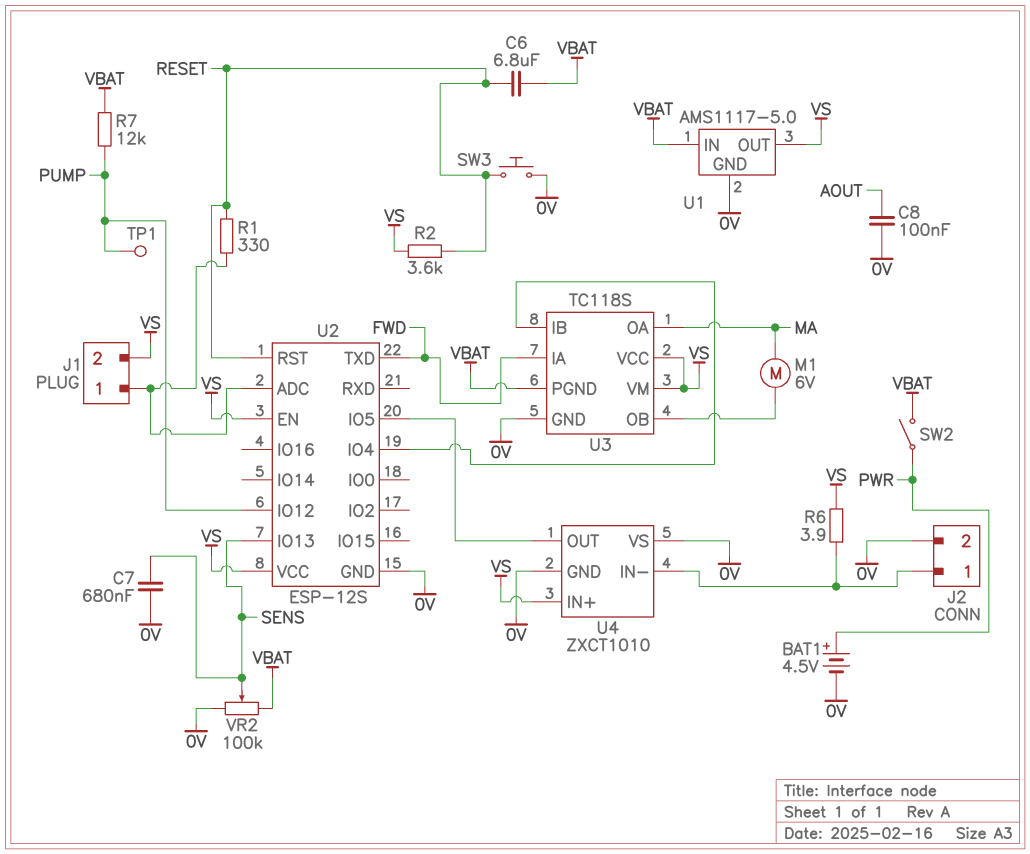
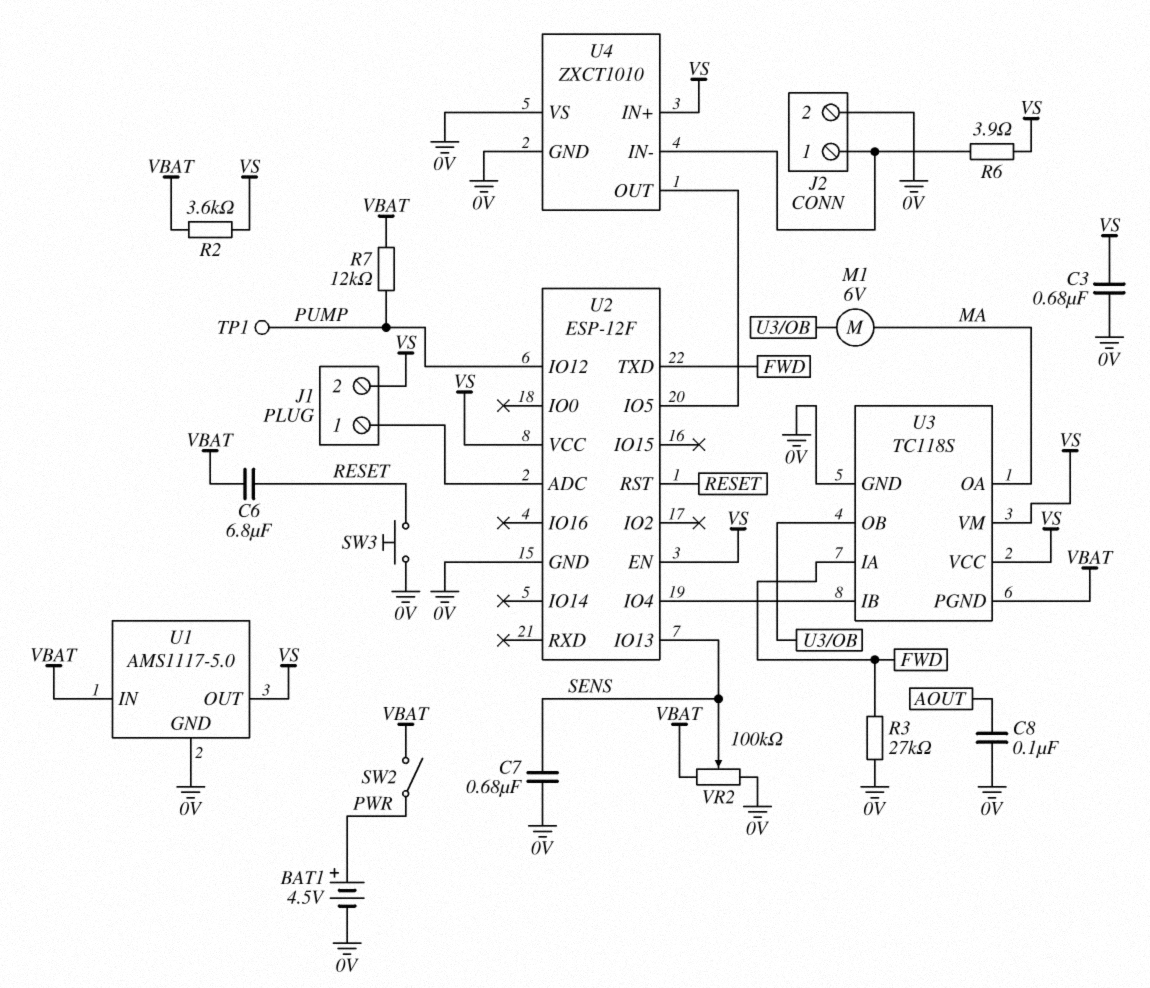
C3: none -> 680nF (0V, VS)
R1: 330 (J1/1, RESET) -> none
R2: 3.6k (RESET, VS) -> 3.6k (VBAT, VS)
R3: none -> 27k (0V, FWD)
U2: ESP-12S -> ESP-12F

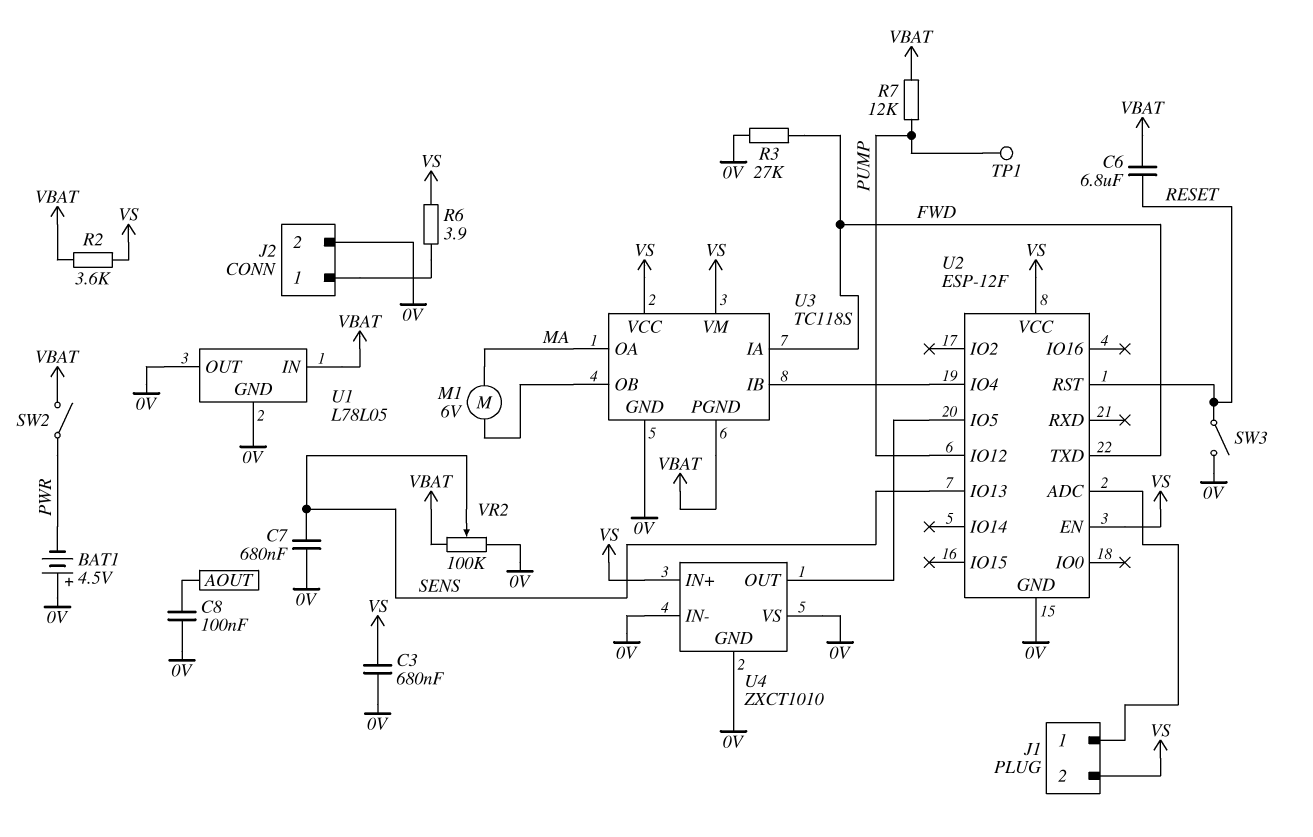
BAT1: 4.5V (plus PWR, minus 0V) -> 4.5V (plus 0V, minus PWR)
SW3: button (0V, RESET) -> switch (0V, RESET)
U1: AMS1117-5.0 -> L78L05
U1 pin OUT: VS -> 0V
U4 pin IN-: J2/1 -> 0V

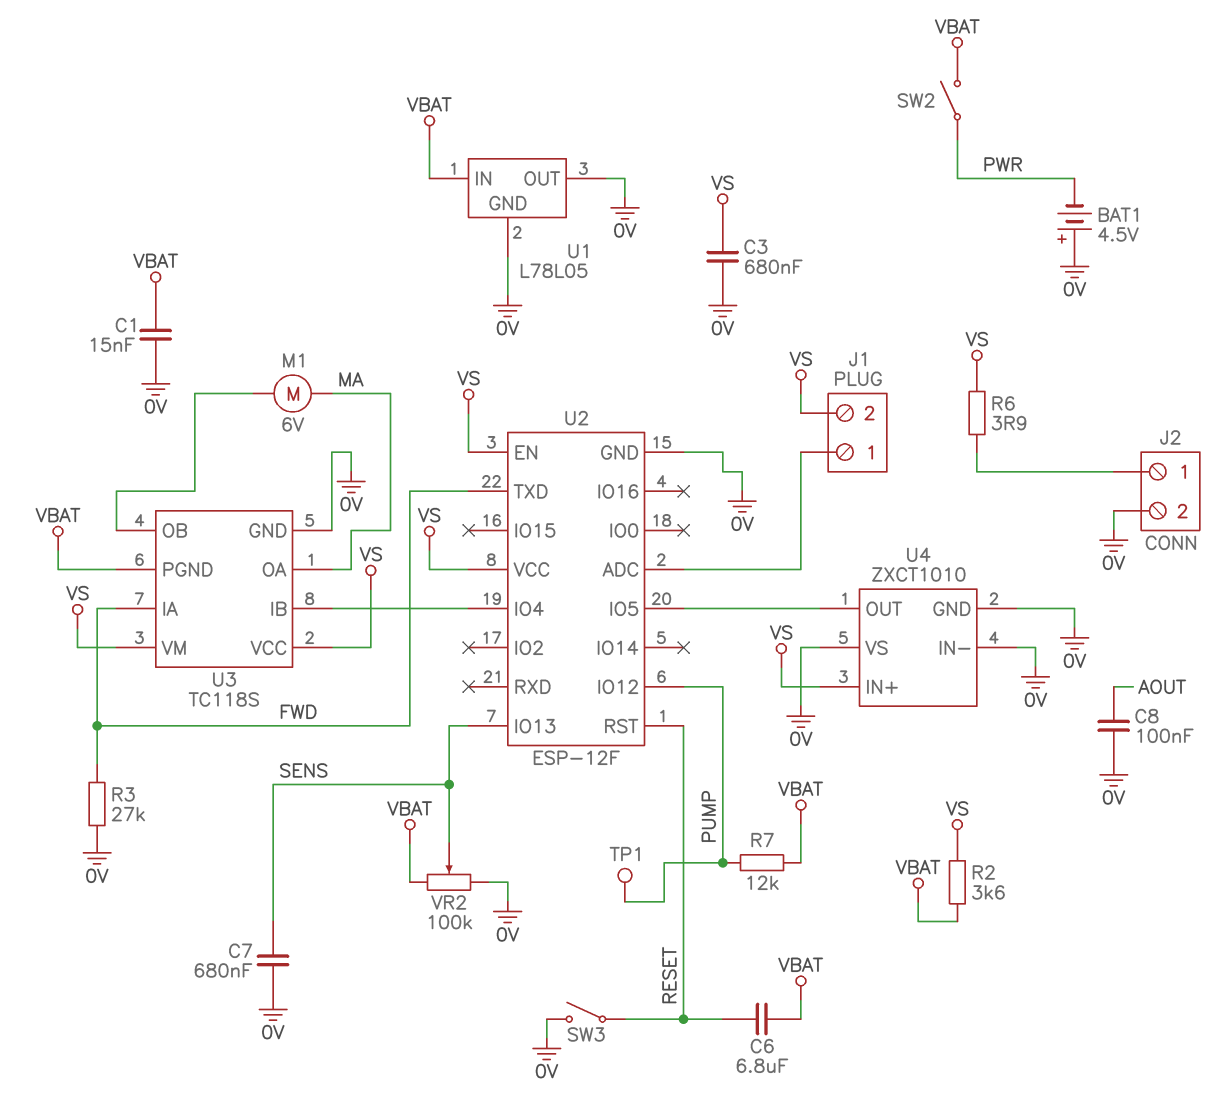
C1: none -> 15nF (0V, VBAT)

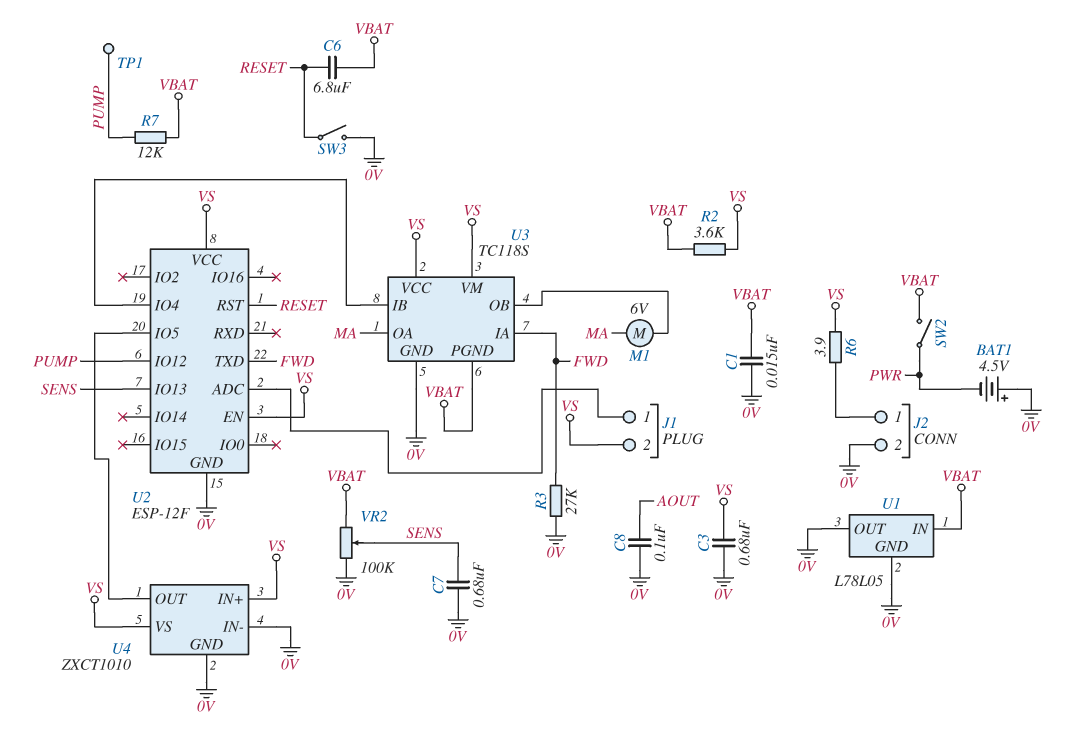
U4 pin VS: 0V -> VS

